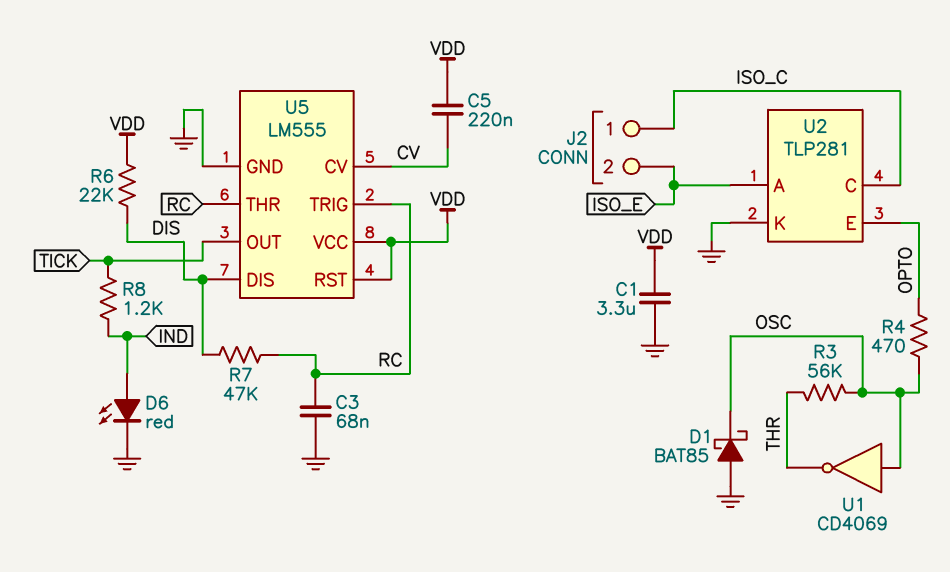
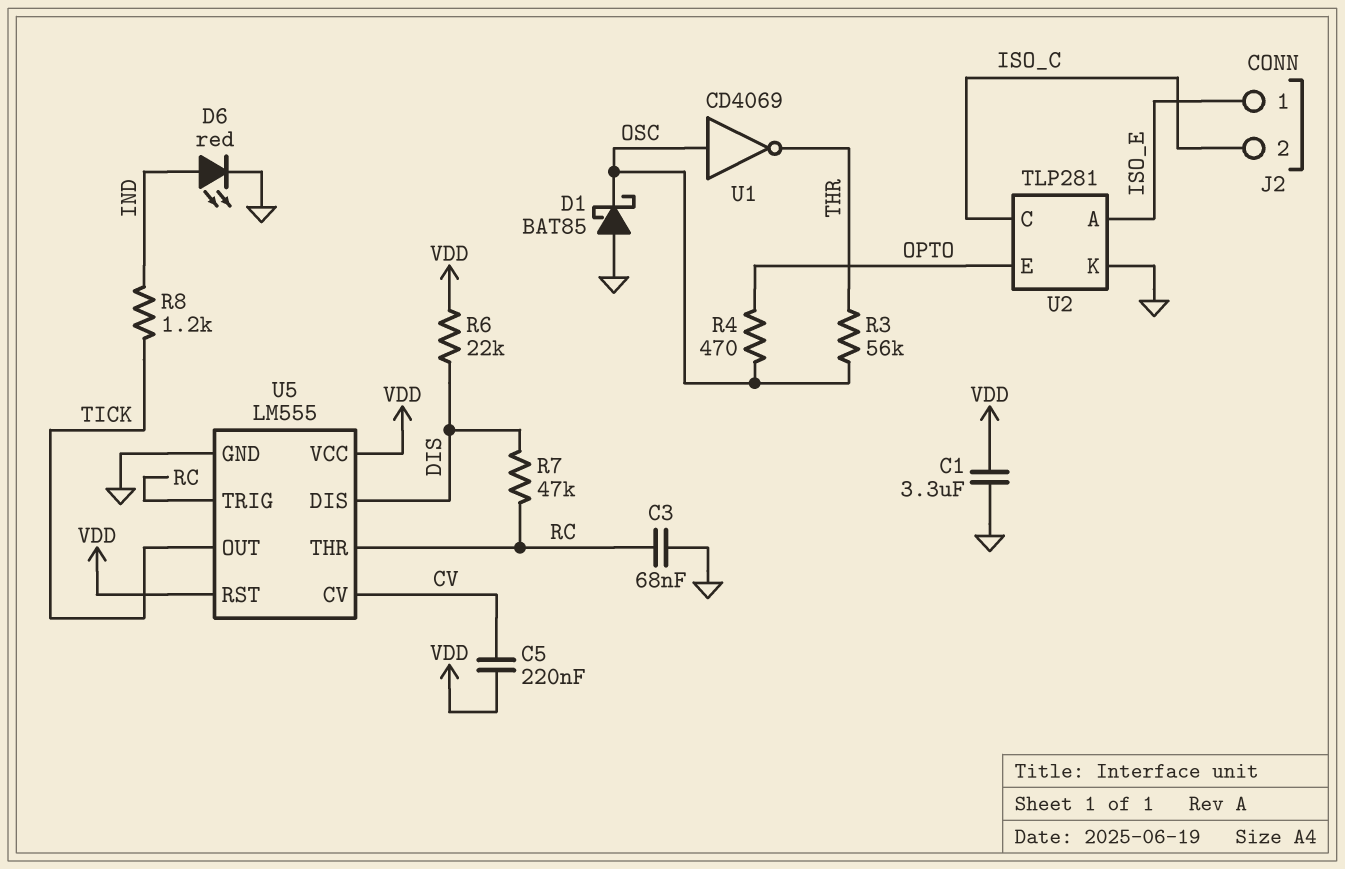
J2 pin 1: ISO_C -> ISO_E
J2 pin 2: ISO_E -> ISO_C

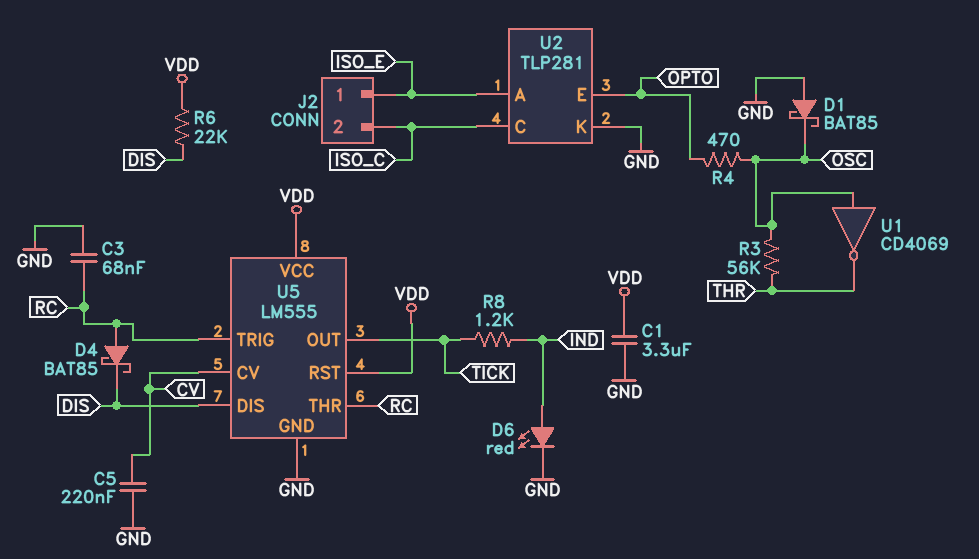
C5: 220nF (CV, VDD) -> 220nF (CV, GND)
D4: none -> schottky BAT85 (A RC, K DIS)
R7: 47k (DIS, RC) -> none

